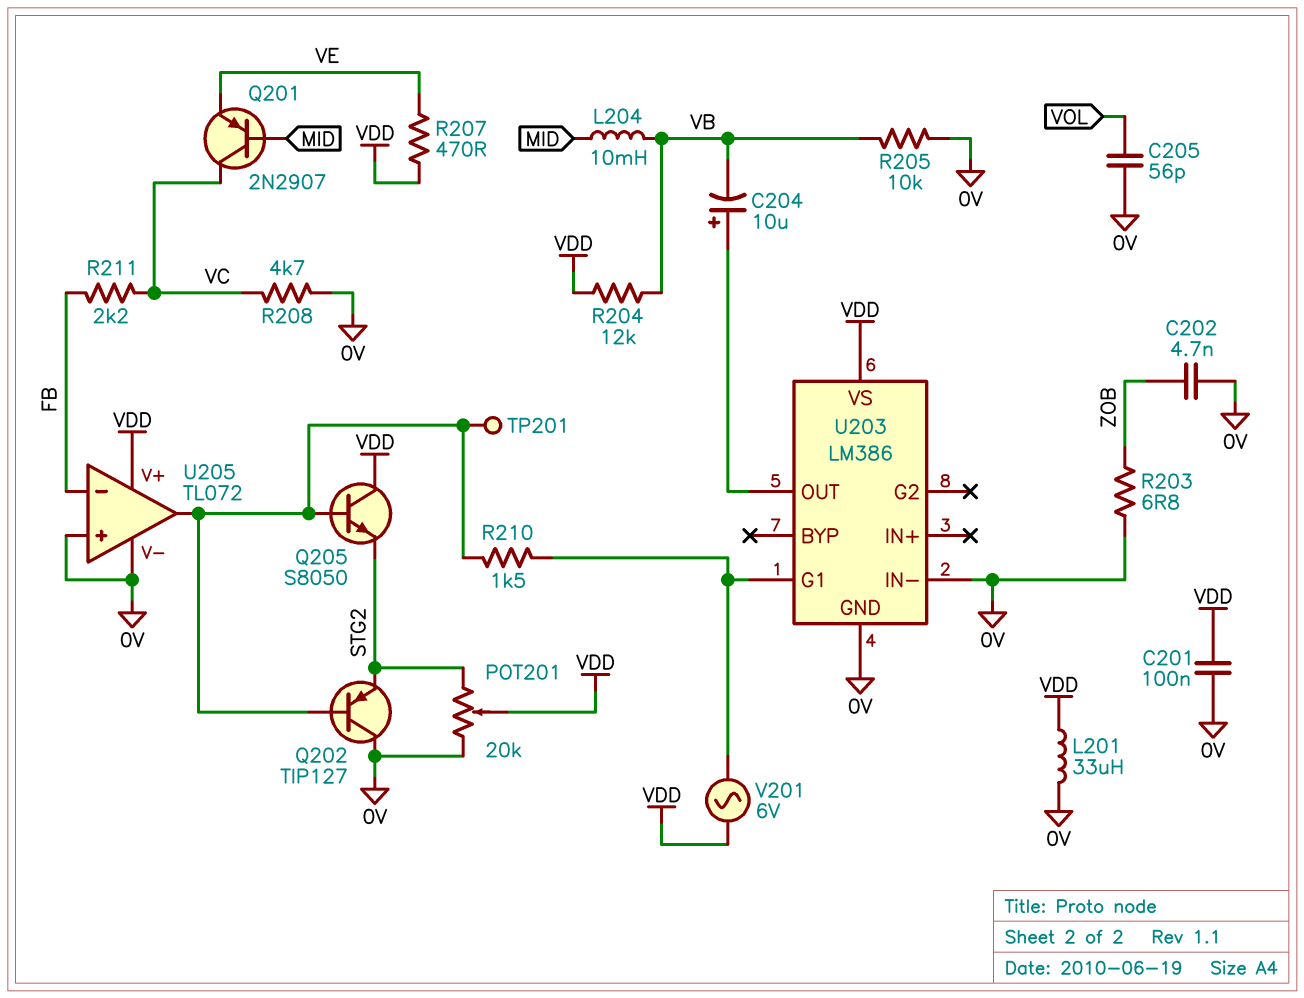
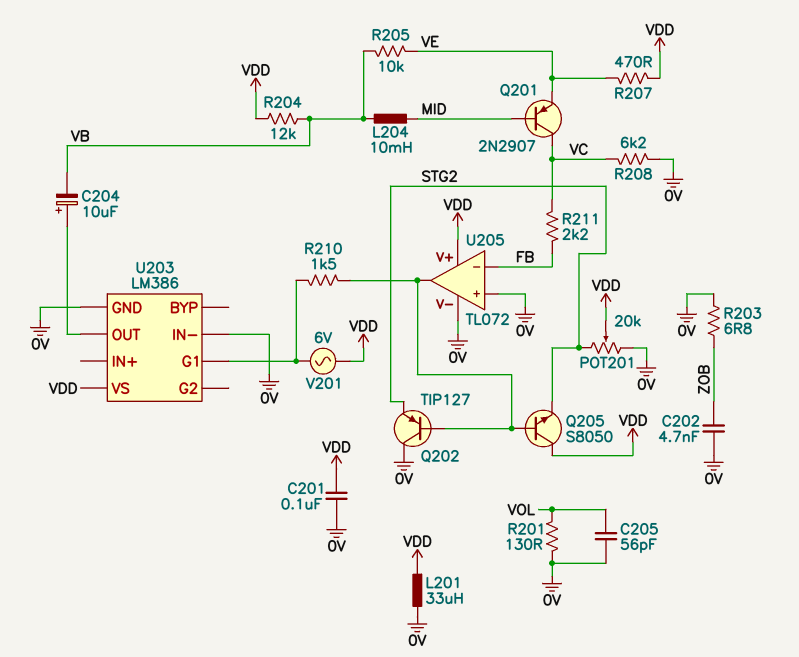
R201: none -> 130 (0V, VOL)
R205: 10k (0V, VB) -> 10k (VB, VE)
R208: 4.7k (0V, VC) -> 6.2k (0V, VC)
TP201: test point (U205/out) -> none

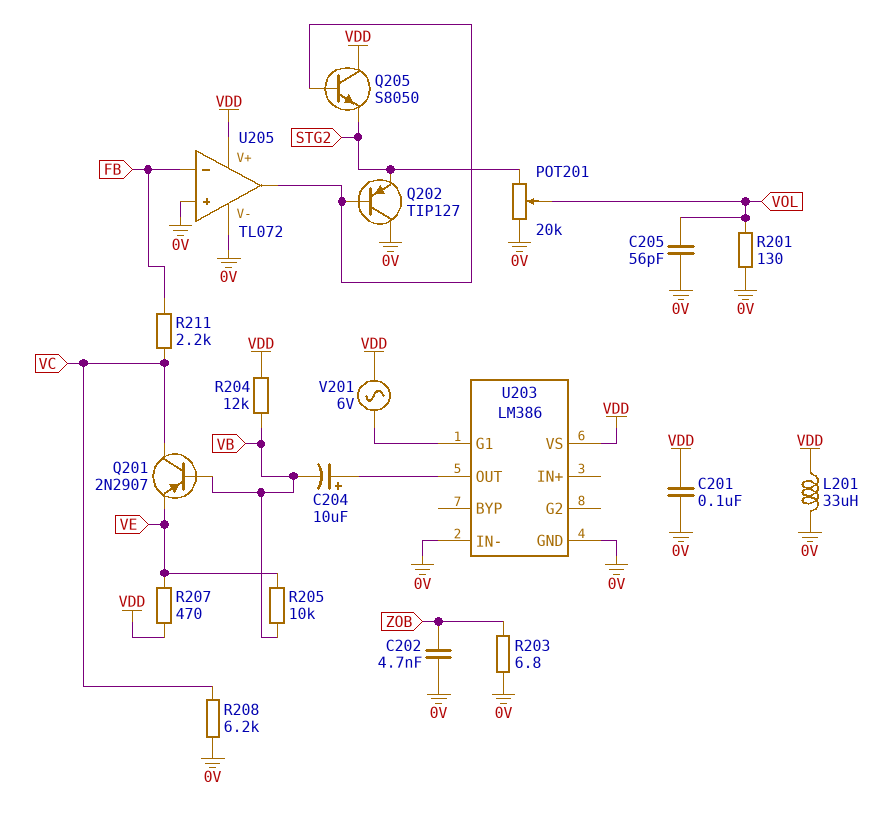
L204: 10mH (MID, VB) -> none
POT201: 20k (0V, STG2, wiper VDD) -> 20k (0V, STG2, wiper VOL)
Q201: PNP 2N2907 (B MID, C VC, E VE) -> PNP 2N2907 (B VB, C VC, E VE)
R210: 1.5k (U203/G1, U205/out) -> none

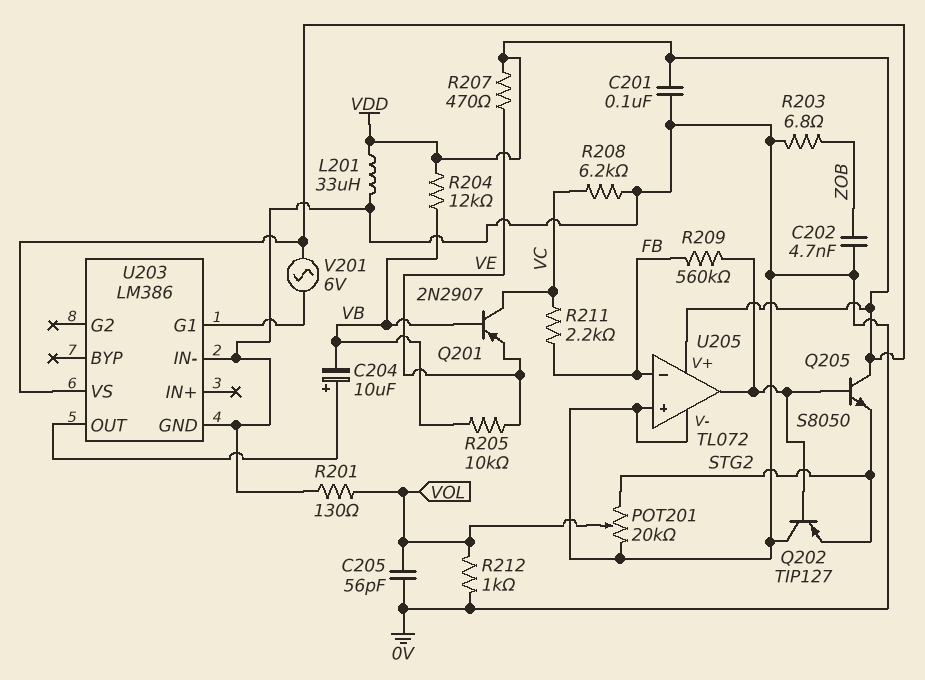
R209: none -> 560k (FB, U205/out)
R212: none -> 1k (0V, VOL)

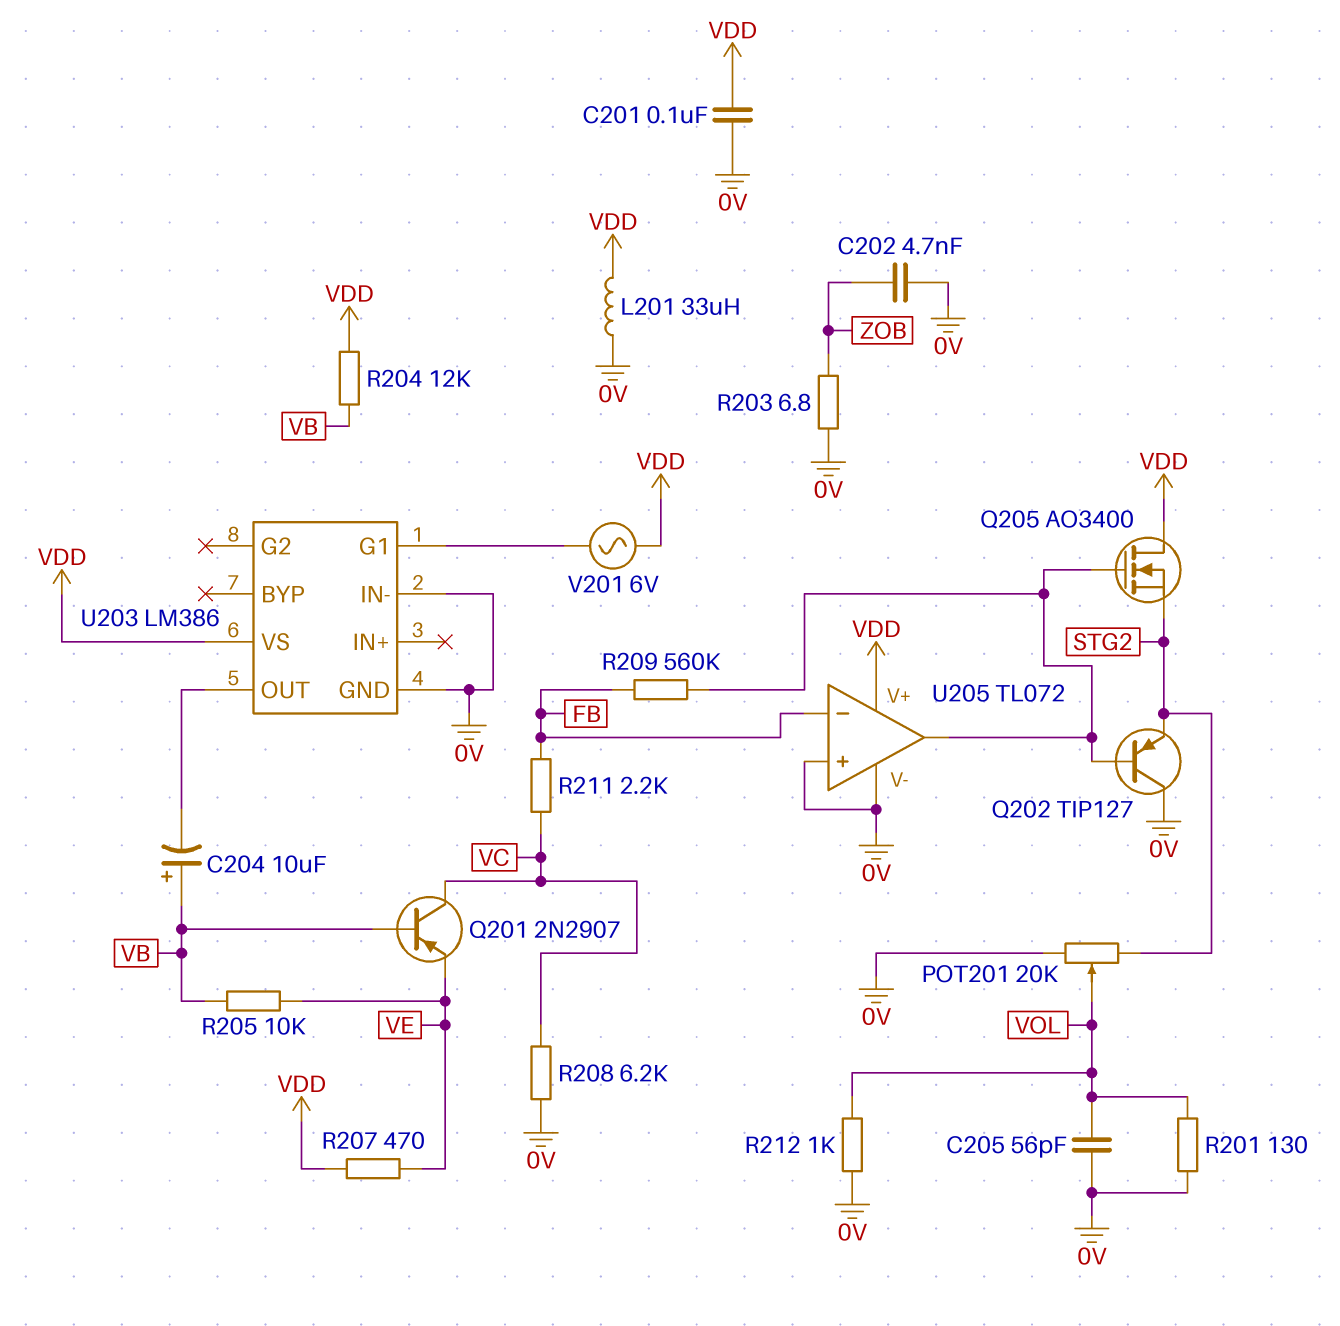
C204: 10uF (plus U203/OUT, minus VB) -> 10uF (plus VB, minus U203/OUT)
Q205: NPN S8050 (B U205/out, C VDD, E STG2) -> NMOS AO3400 (G U205/out, D VDD, S STG2)

